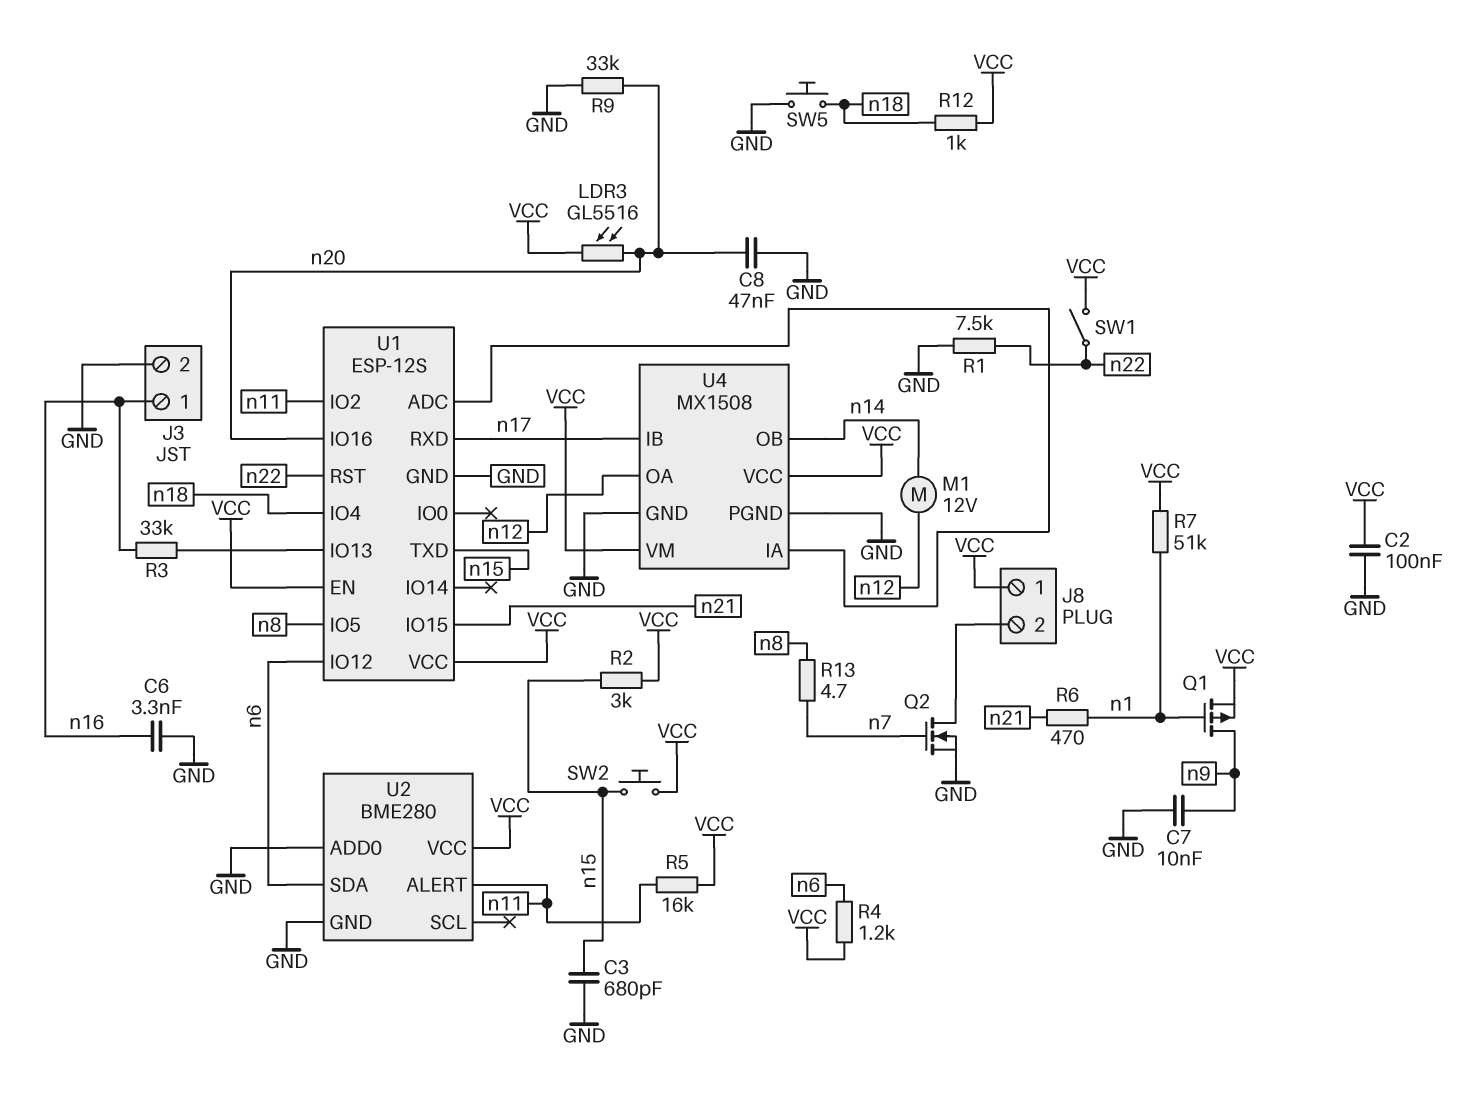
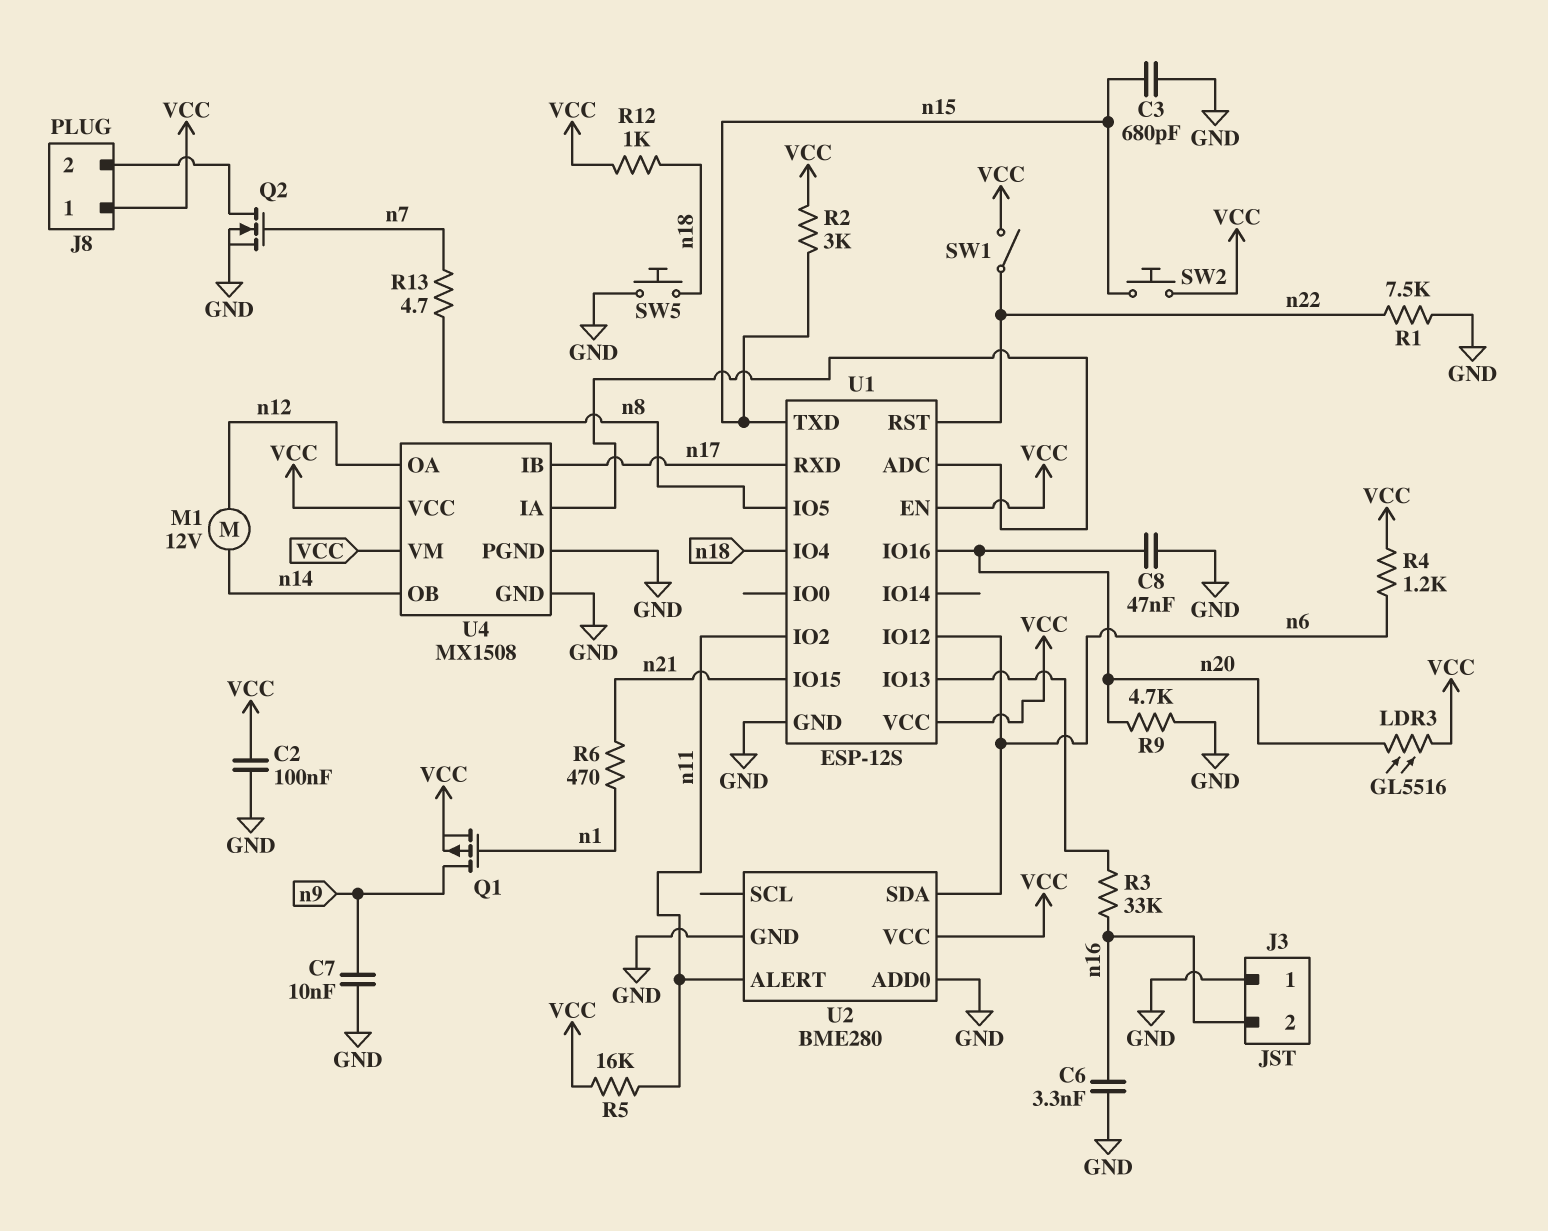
J3 pin 1: n16 -> GND
J3 pin 2: GND -> n16
R7: 51k (VCC, n1) -> none
R9: 33k (GND, n20) -> 4.7k (GND, n20)

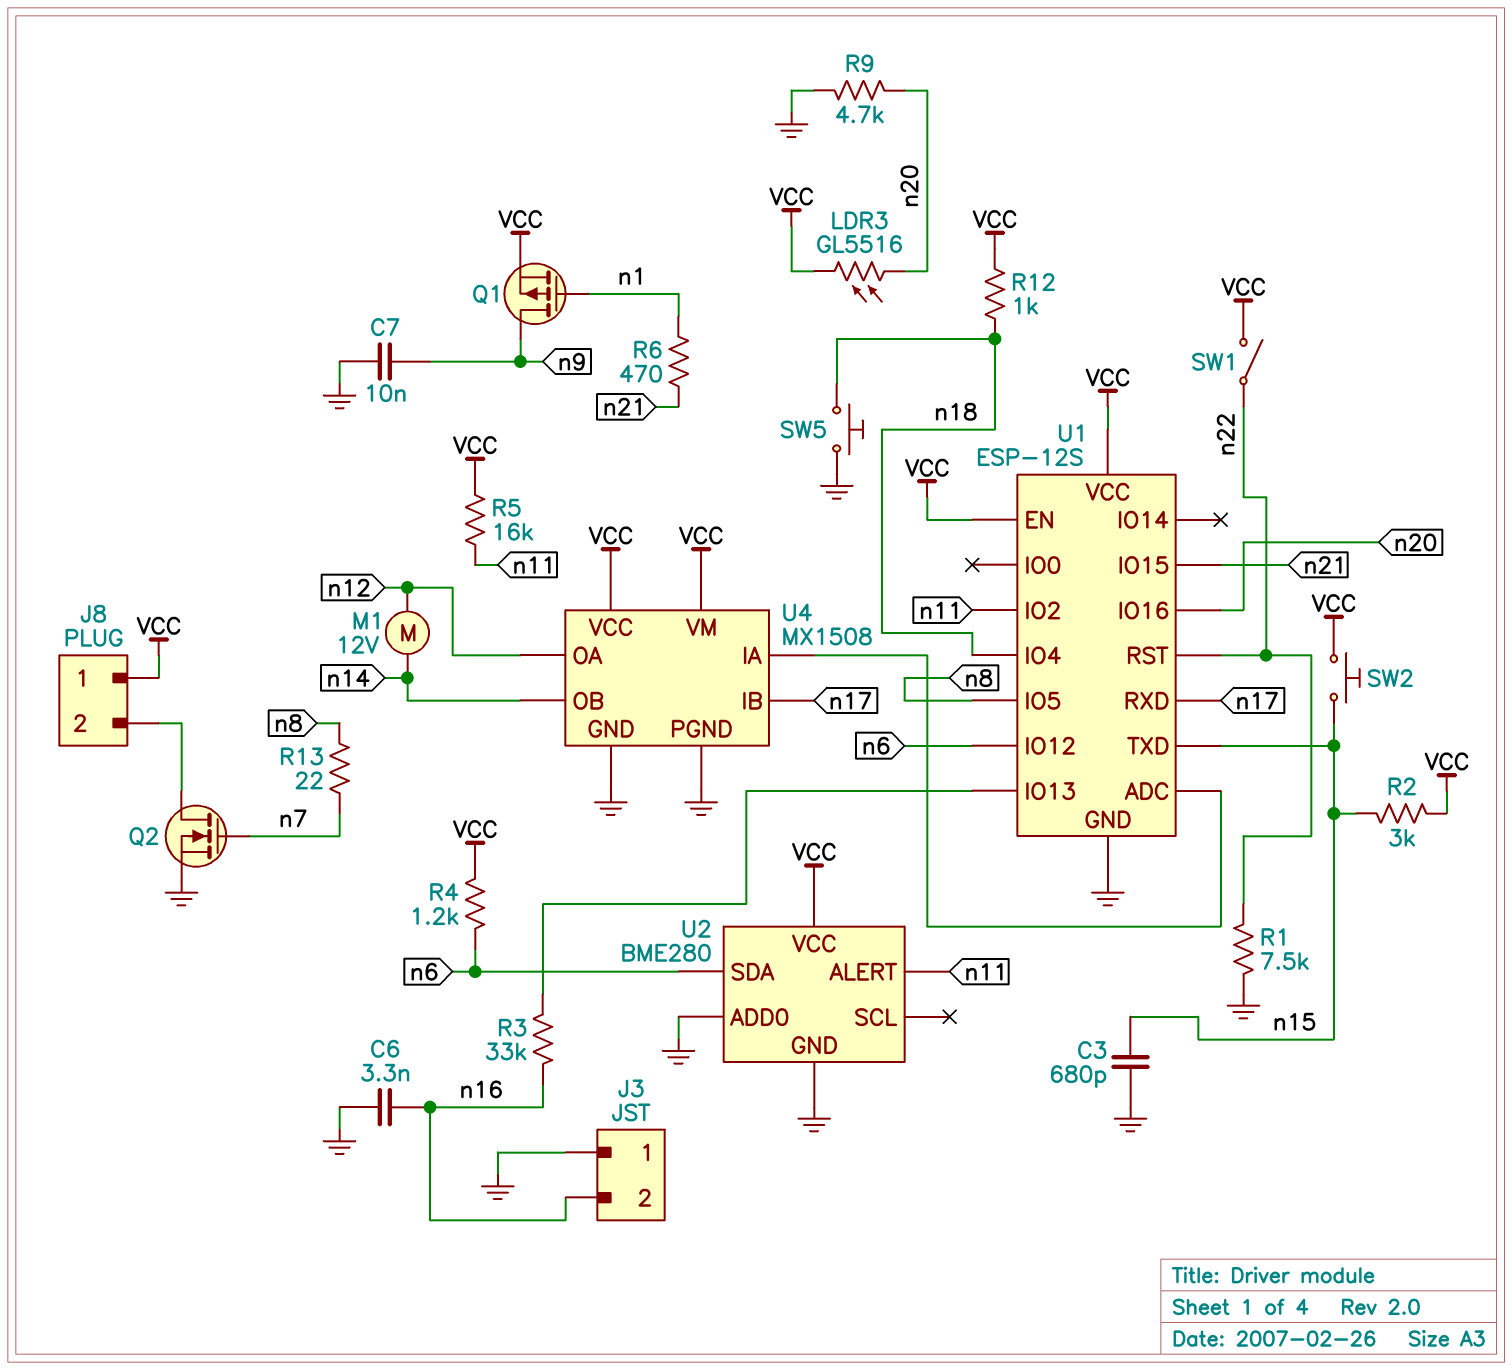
C2: 100nF (GND, VCC) -> none
C8: 47nF (GND, n20) -> none
R13: 4.7 (n7, n8) -> 22 (n7, n8)

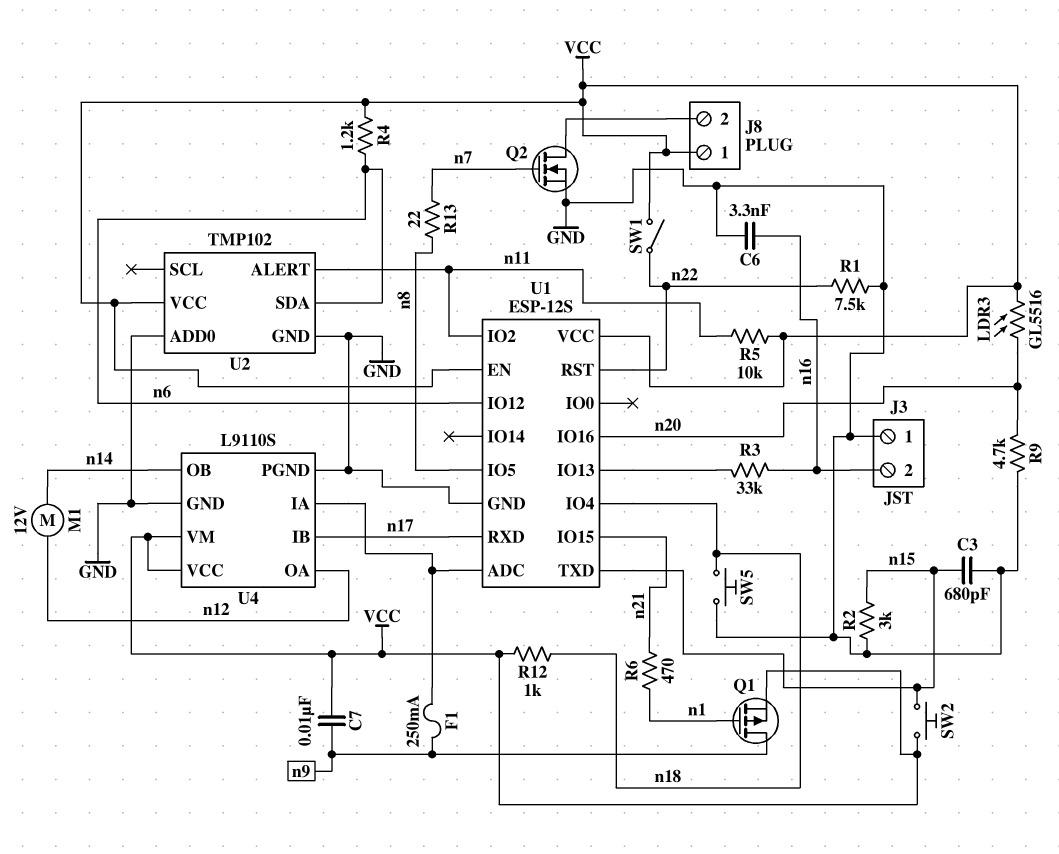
C7: 10nF (GND, n9) -> 10nF (VCC, n9)
F1: none -> 250mA (U1/ADC, n9)
R2: 3k (VCC, n15) -> 3k (GND, n15)
R5: 16k (VCC, n11) -> 10k (VCC, n11)
U2: BME280 -> TMP102
U4: MX1508 -> L9110S

